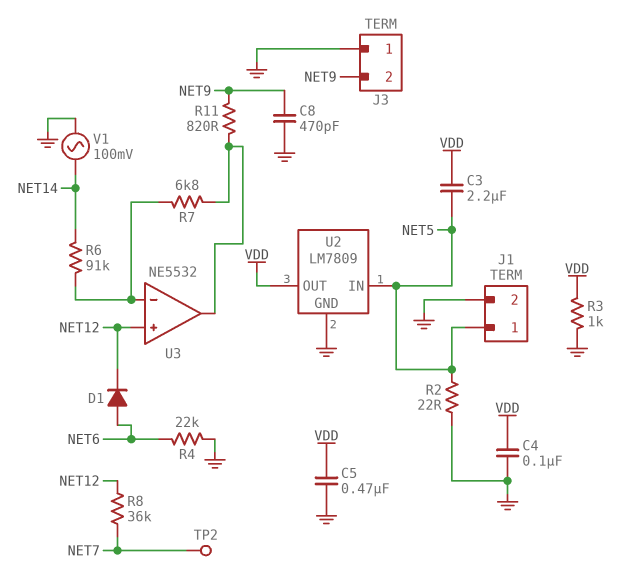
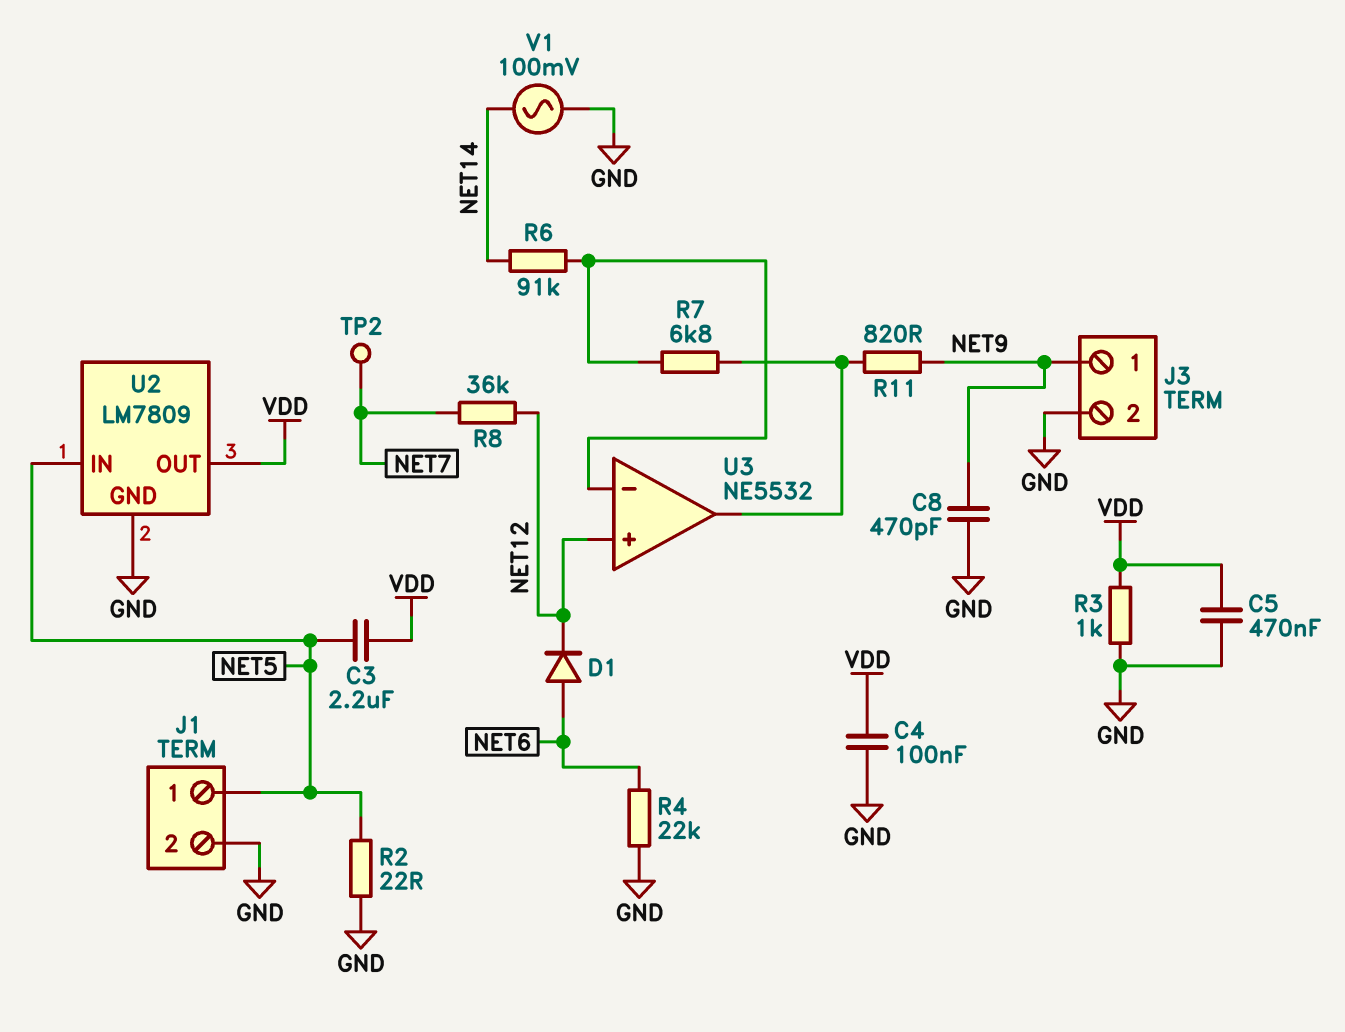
J3 pin 1: GND -> NET9
J3 pin 2: NET9 -> GND

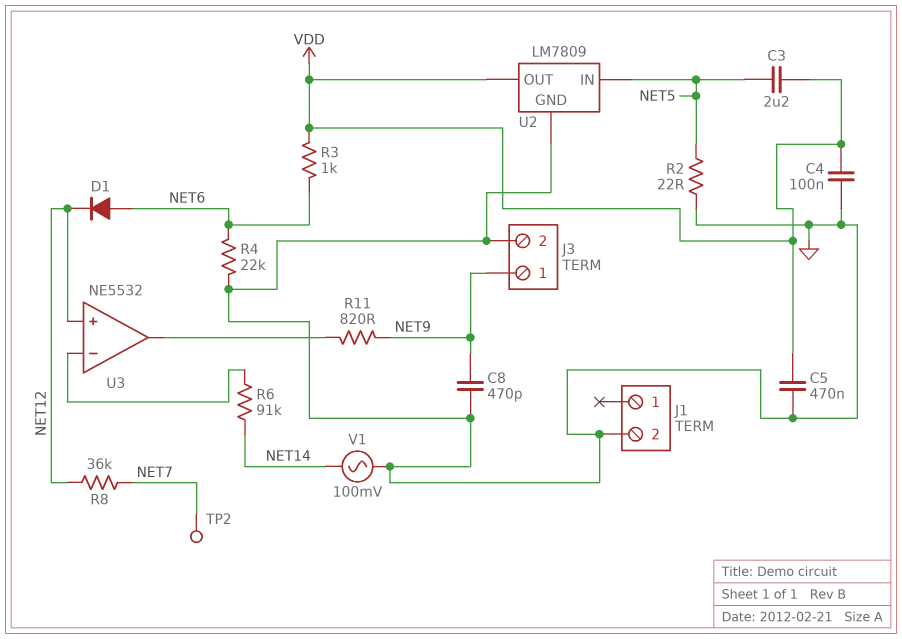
J1 pin 1: NET5 -> none
R3: 1k (GND, VDD) -> 1k (NET6, VDD)
R7: 6.8k (U3/in-, U3/out) -> none

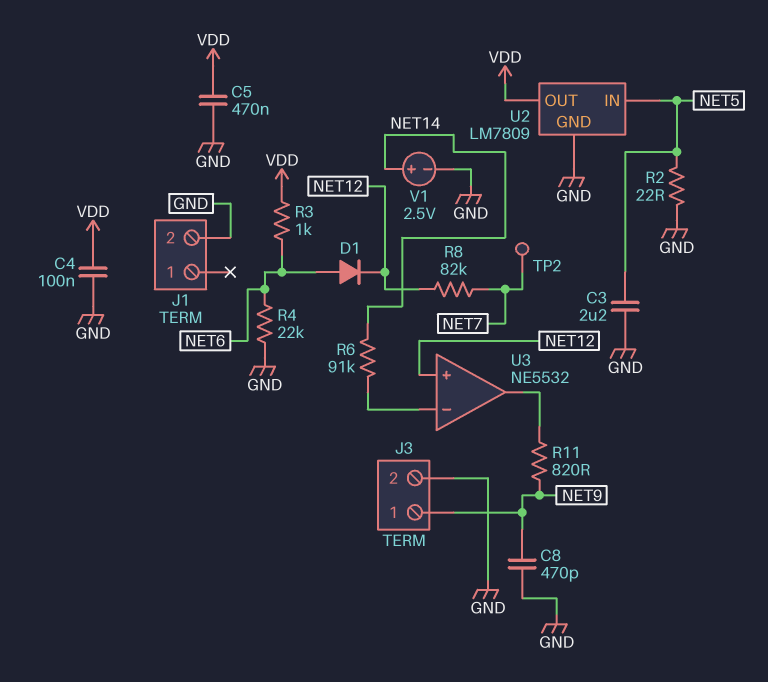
C3: 2.2uF (NET5, VDD) -> 2.2uF (GND, NET5)
R8: 36k (NET7, NET12) -> 82k (NET7, NET12)
V1: AC 100mV (GND, NET14) -> 2.5V (plus NET14, minus GND)

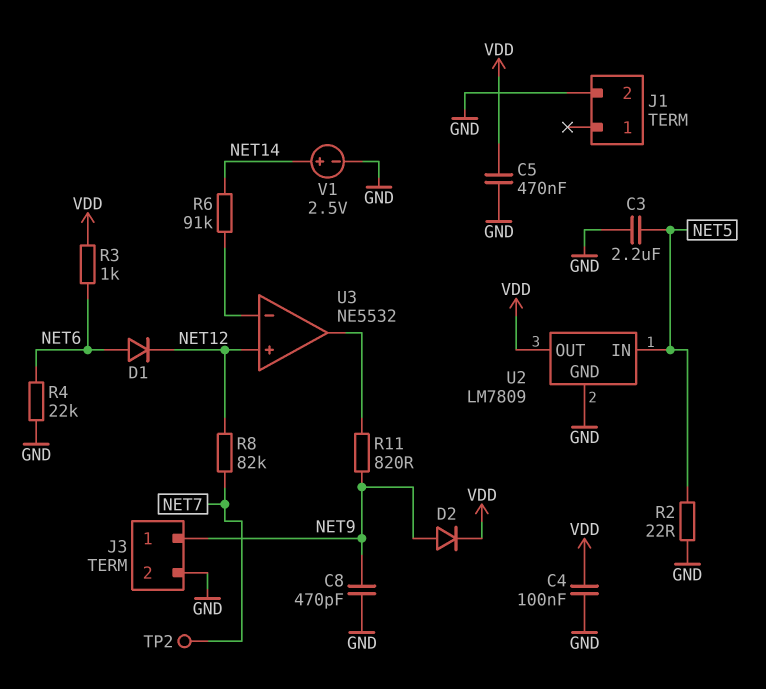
D2: none -> diode (A NET9, K VDD)

